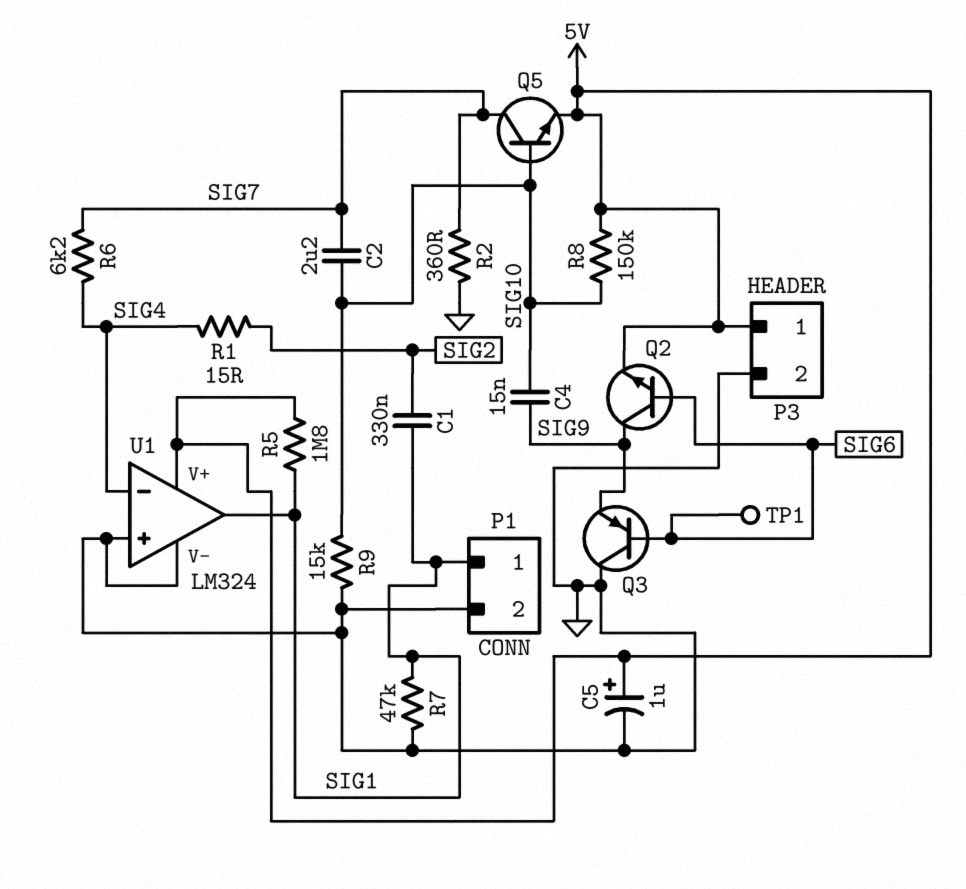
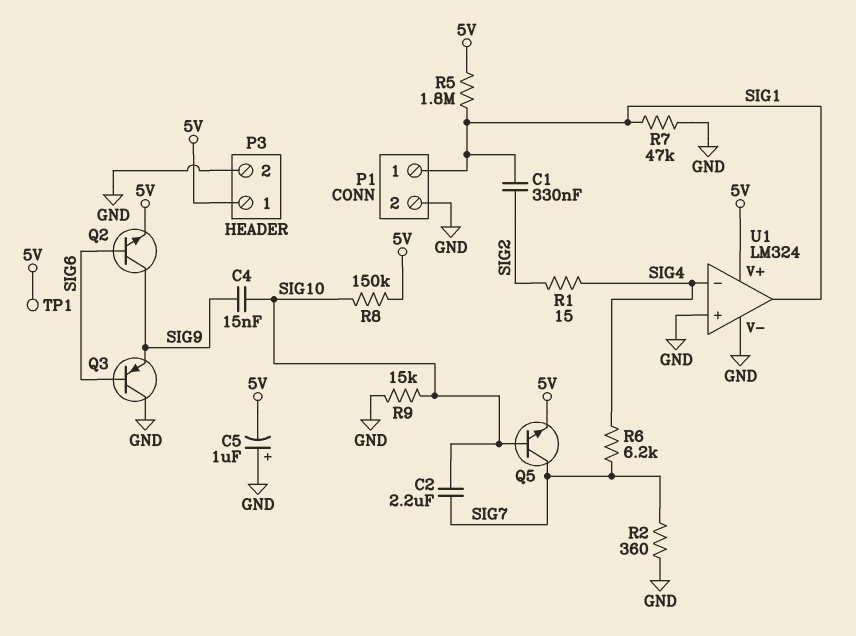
C5: 1uF (plus 5V, minus GND) -> 1uF (plus GND, minus 5V)
TP1: test point (SIG6) -> test point (5V)

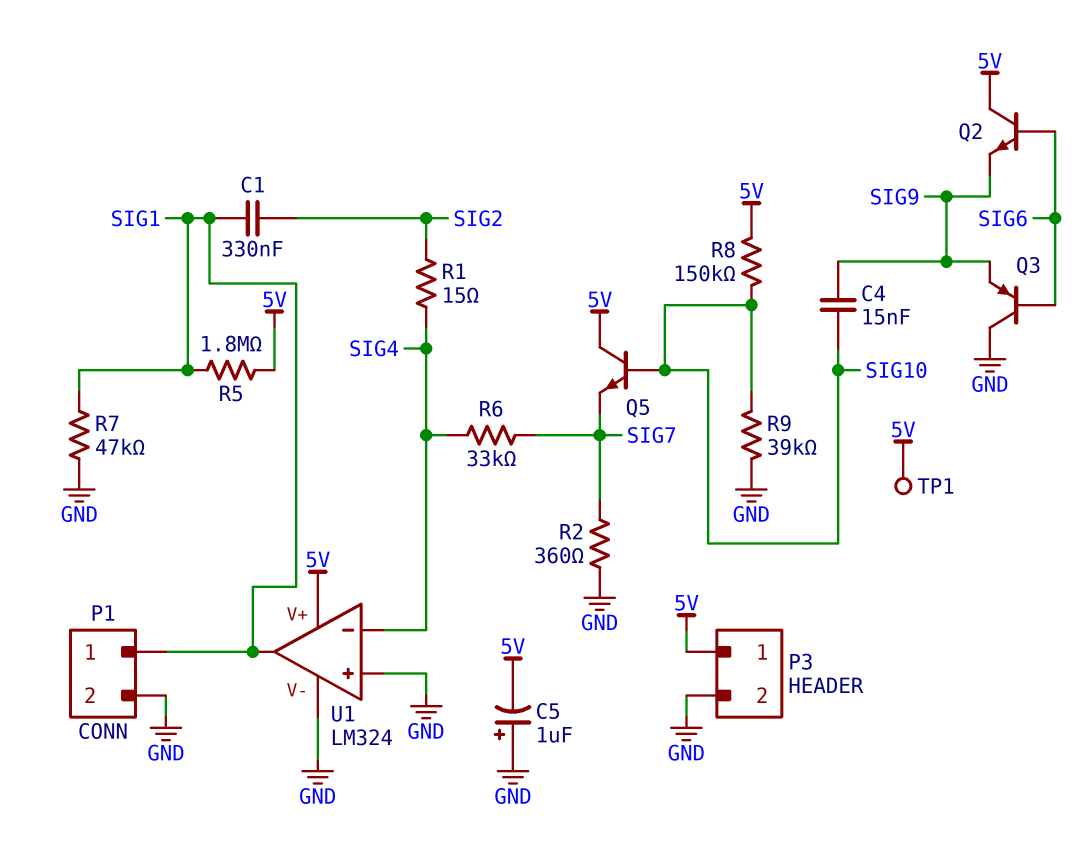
C2: 2.2uF (SIG7, SIG10) -> none
Q2: NPN (B SIG6, C SIG9, E 5V) -> NPN (B SIG6, C 5V, E SIG9)
Q5: NPN (B SIG10, C SIG7, E 5V) -> NPN (B SIG10, C 5V, E SIG7)
R6: 6.2k (SIG4, SIG7) -> 33k (SIG4, SIG7)
R9: 15k (GND, SIG10) -> 39k (GND, SIG10)

